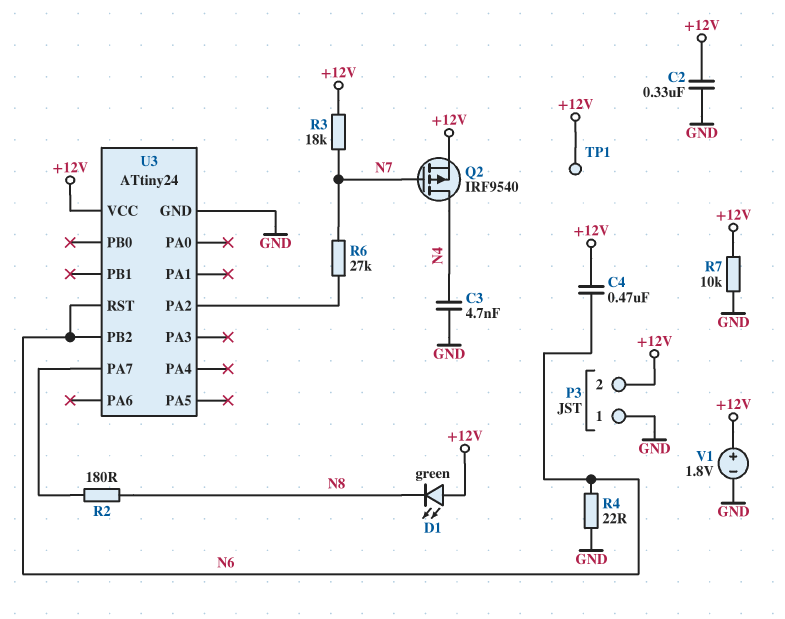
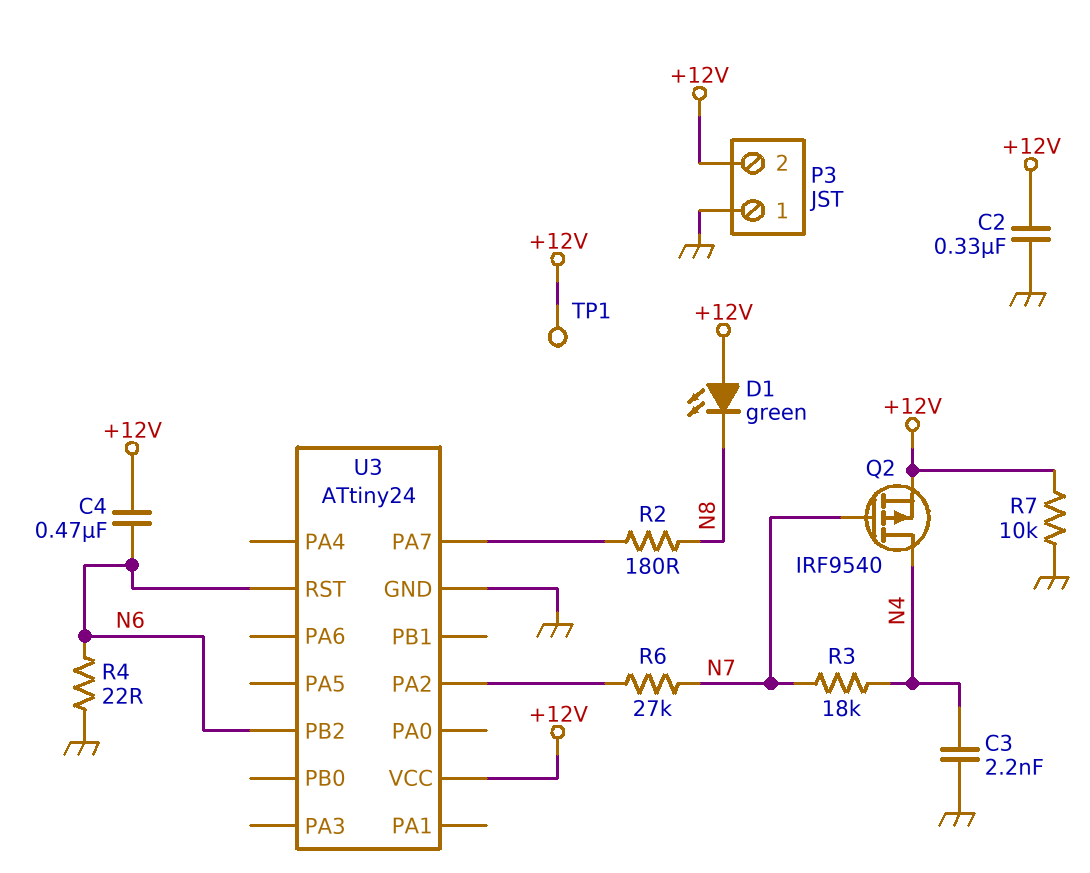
C3: 4.7nF (GND, N4) -> 2.2nF (GND, N4)
R3: 18k (+12V, N7) -> 18k (N4, N7)
V1: 1.8V (plus +12V, minus GND) -> none

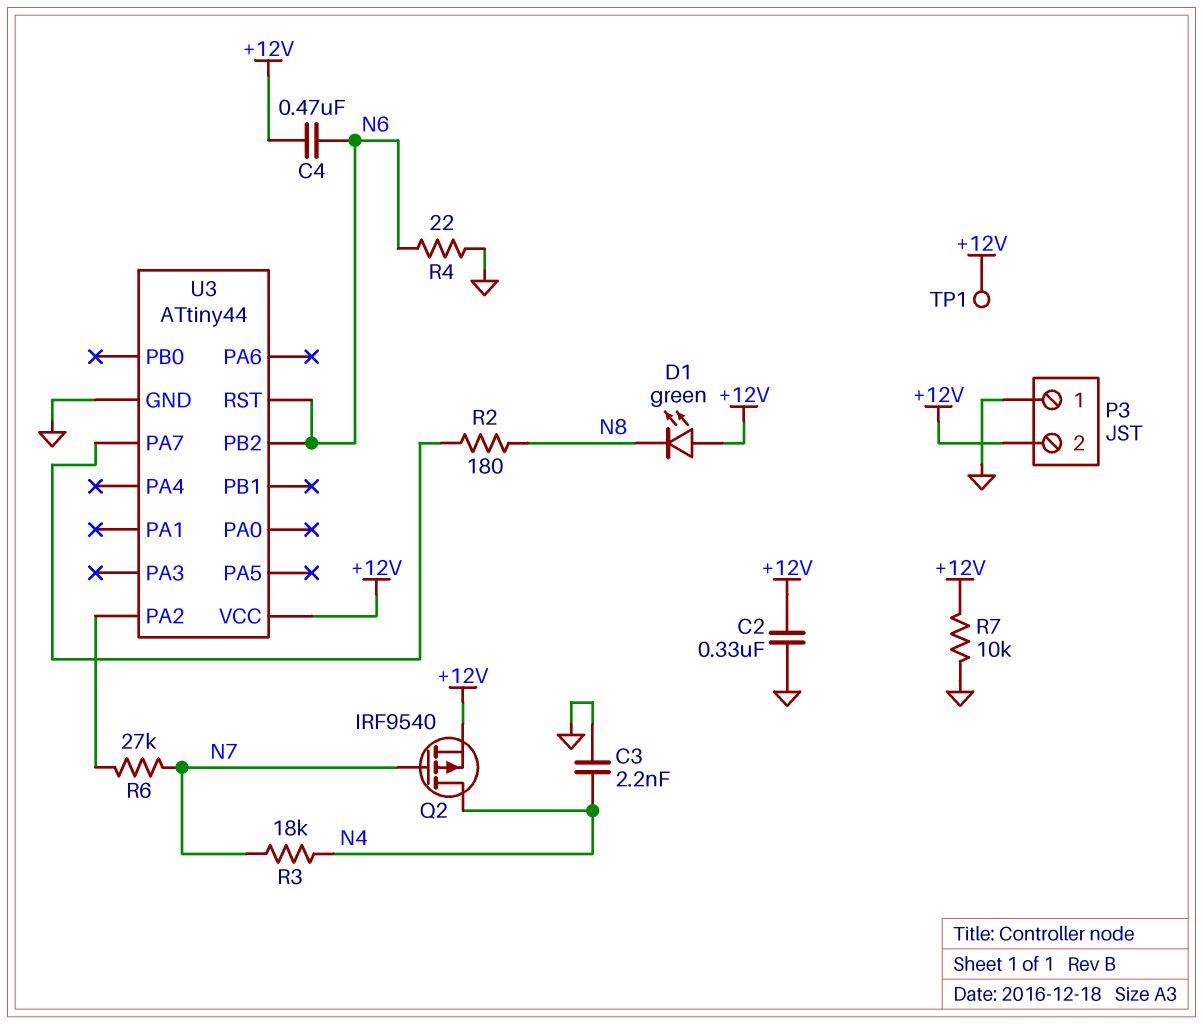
U3: ATtiny24 -> ATtiny44

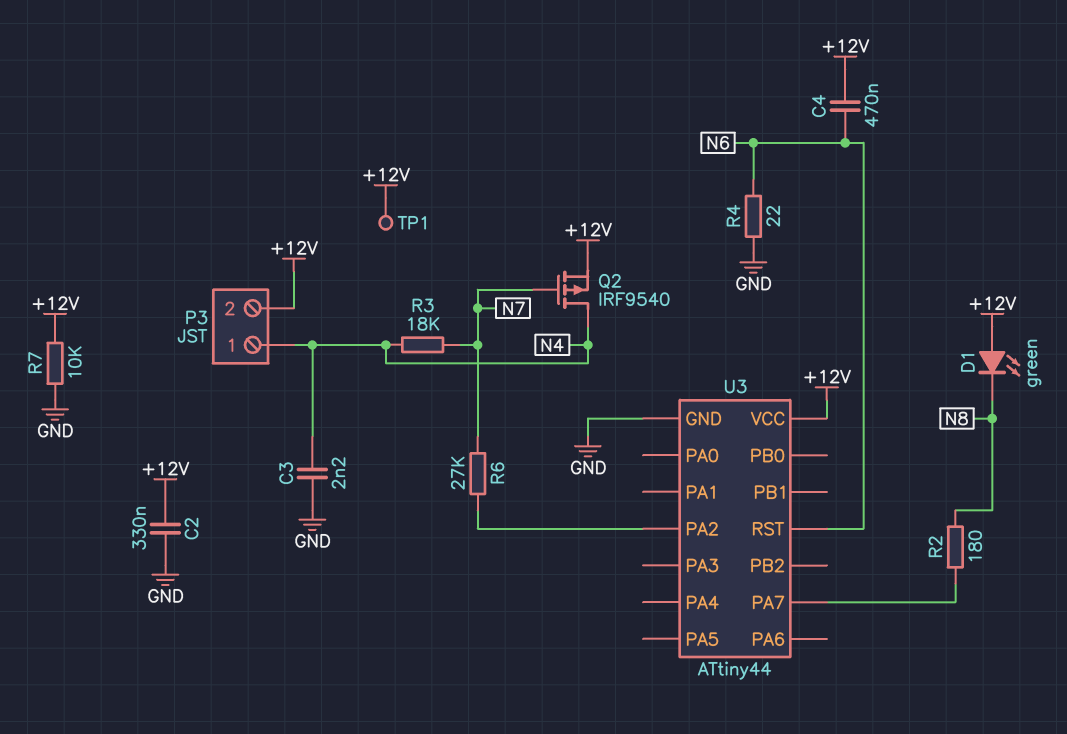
P3 pin 1: GND -> N4
U3 pin PB2: N6 -> none

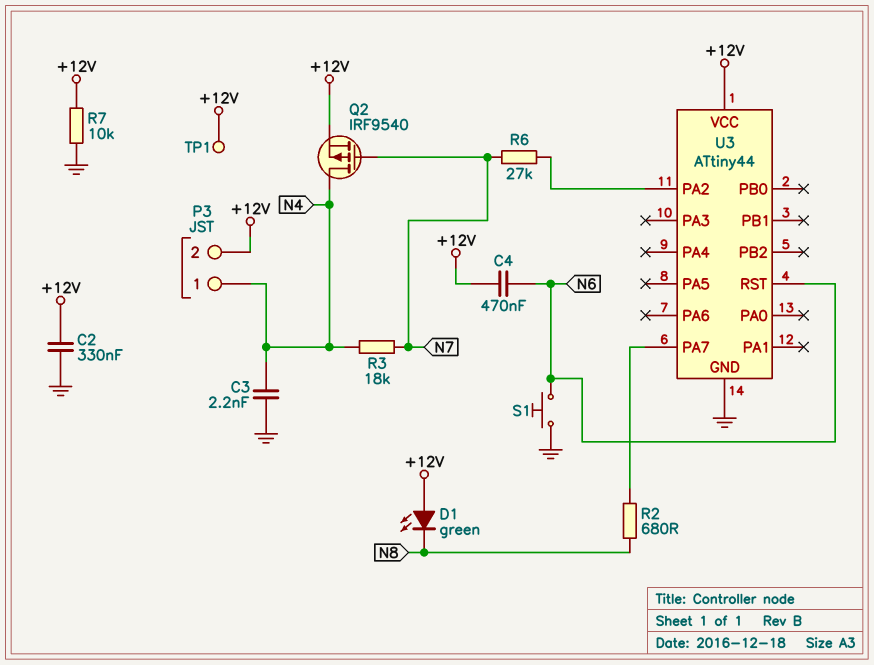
R2: 180 (N8, U3/PA7) -> 680 (N8, U3/PA7)
R4: 22 (GND, N6) -> none
S1: none -> button (GND, N6)

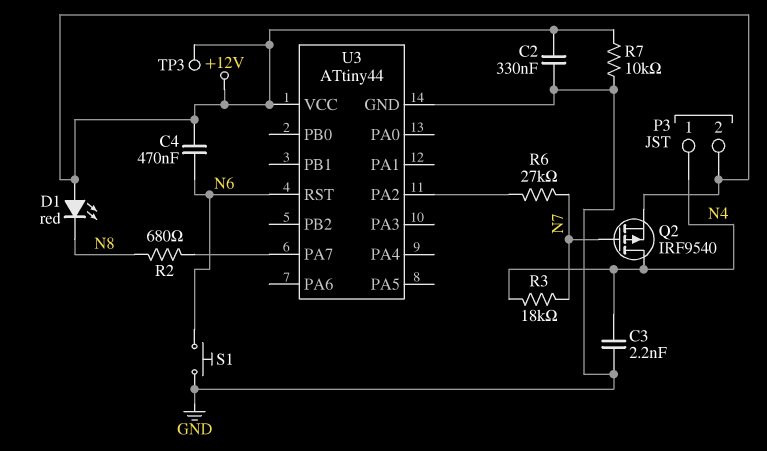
D1: LED green (A +12V, K N8) -> LED red (A +12V, K N8)
TP1: test point (+12V) -> none
TP3: none -> test point (+12V)

